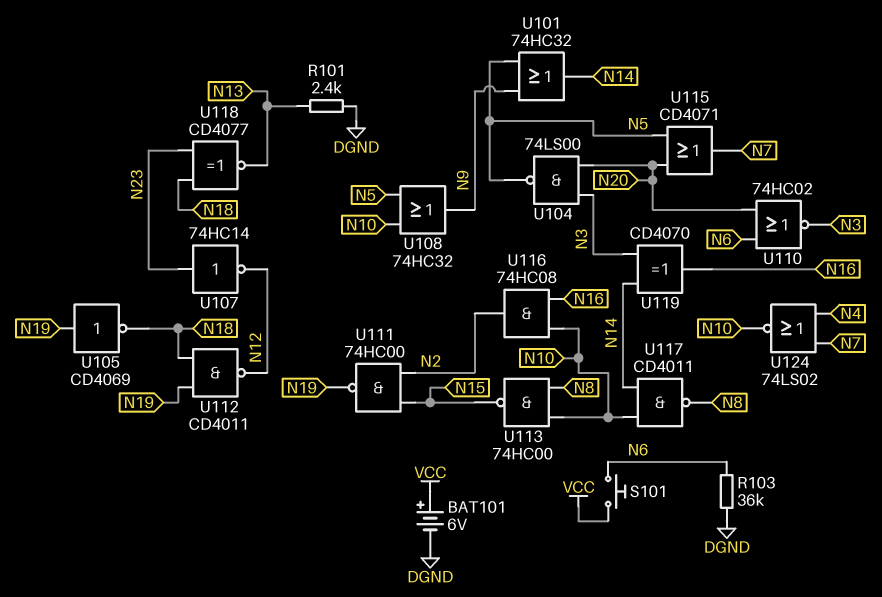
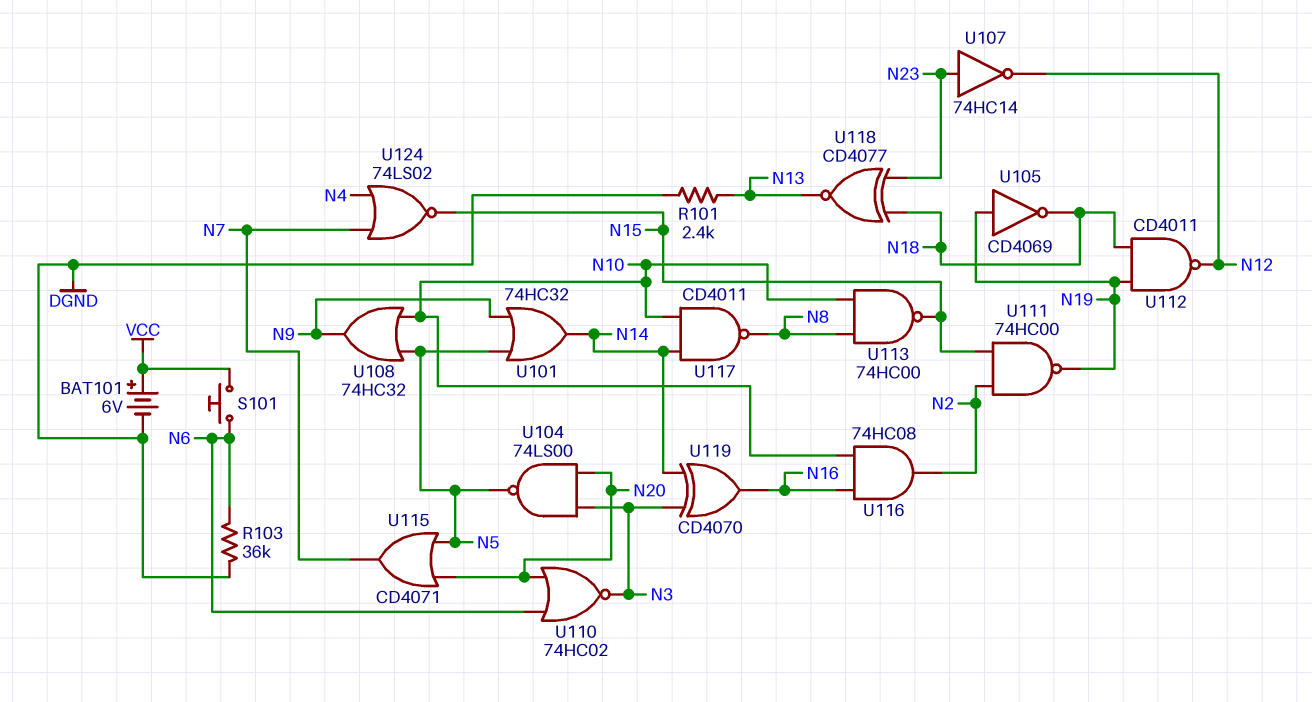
U124: NOR 74LS02 (in N4, in N7, out N10) -> NOR 74LS02 (in N4, in N7, out N15)

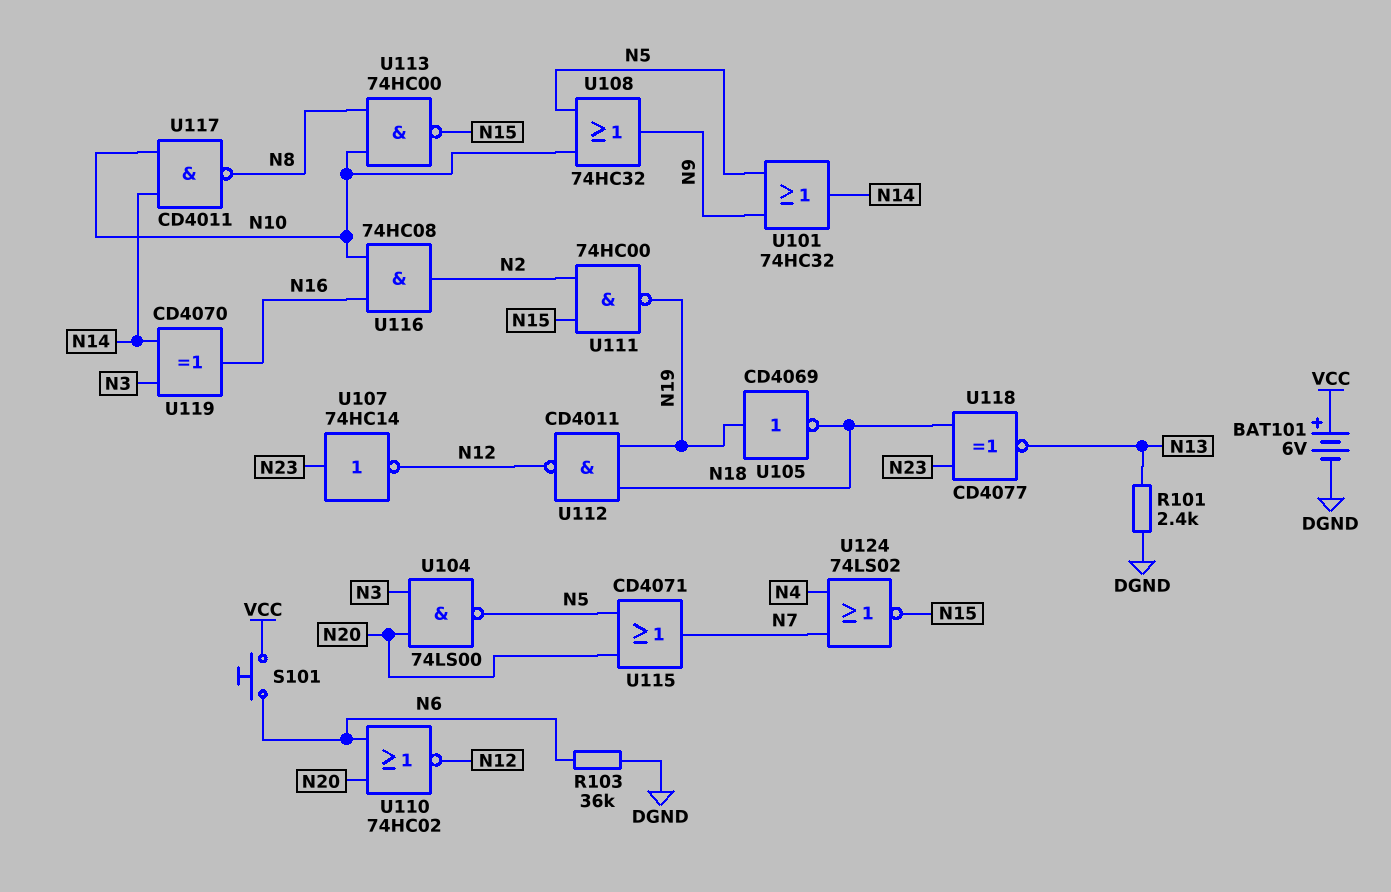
U110: NOR 74HC02 (in N6, in N20, out N3) -> NOR 74HC02 (in N6, in N20, out N12)

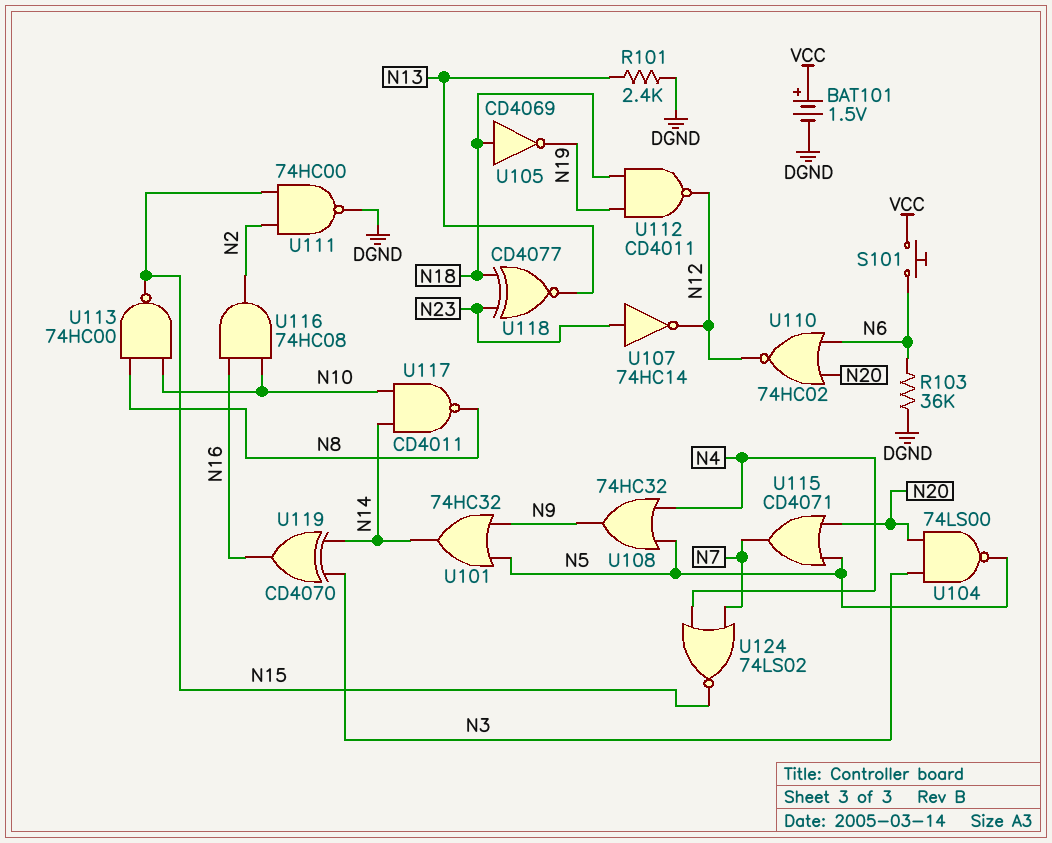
BAT101: 6V (plus VCC, minus DGND) -> 1.5V (plus VCC, minus DGND)
U105: NOT CD4069 (in N19, out N18) -> NOT CD4069 (in N18, out N19)
U108: OR 74HC32 (in N5, in N10, out N9) -> OR 74HC32 (in N4, in N5, out N9)
U111: NAND 74HC00 (in N2, in N15, out N19) -> NAND 74HC00 (in N2, in N15, out DGND)

